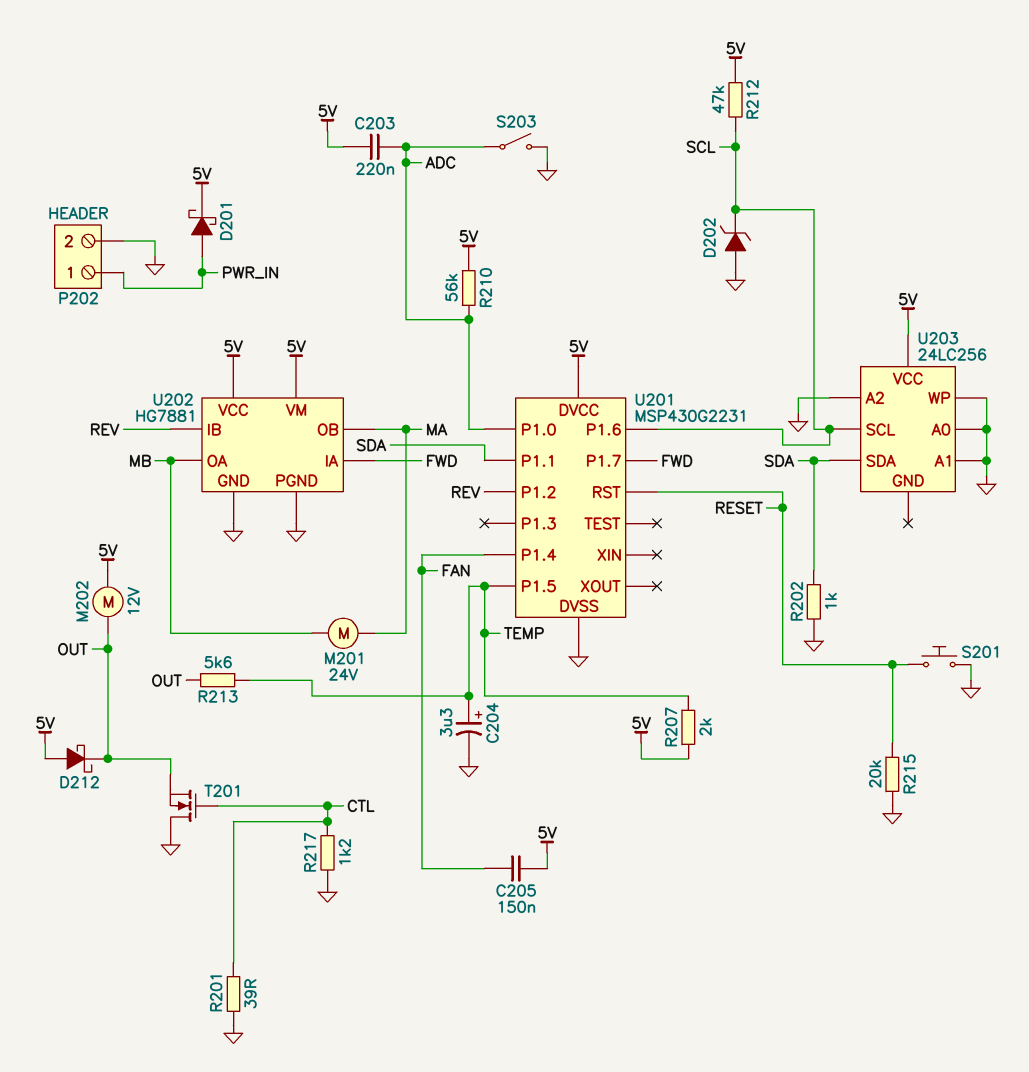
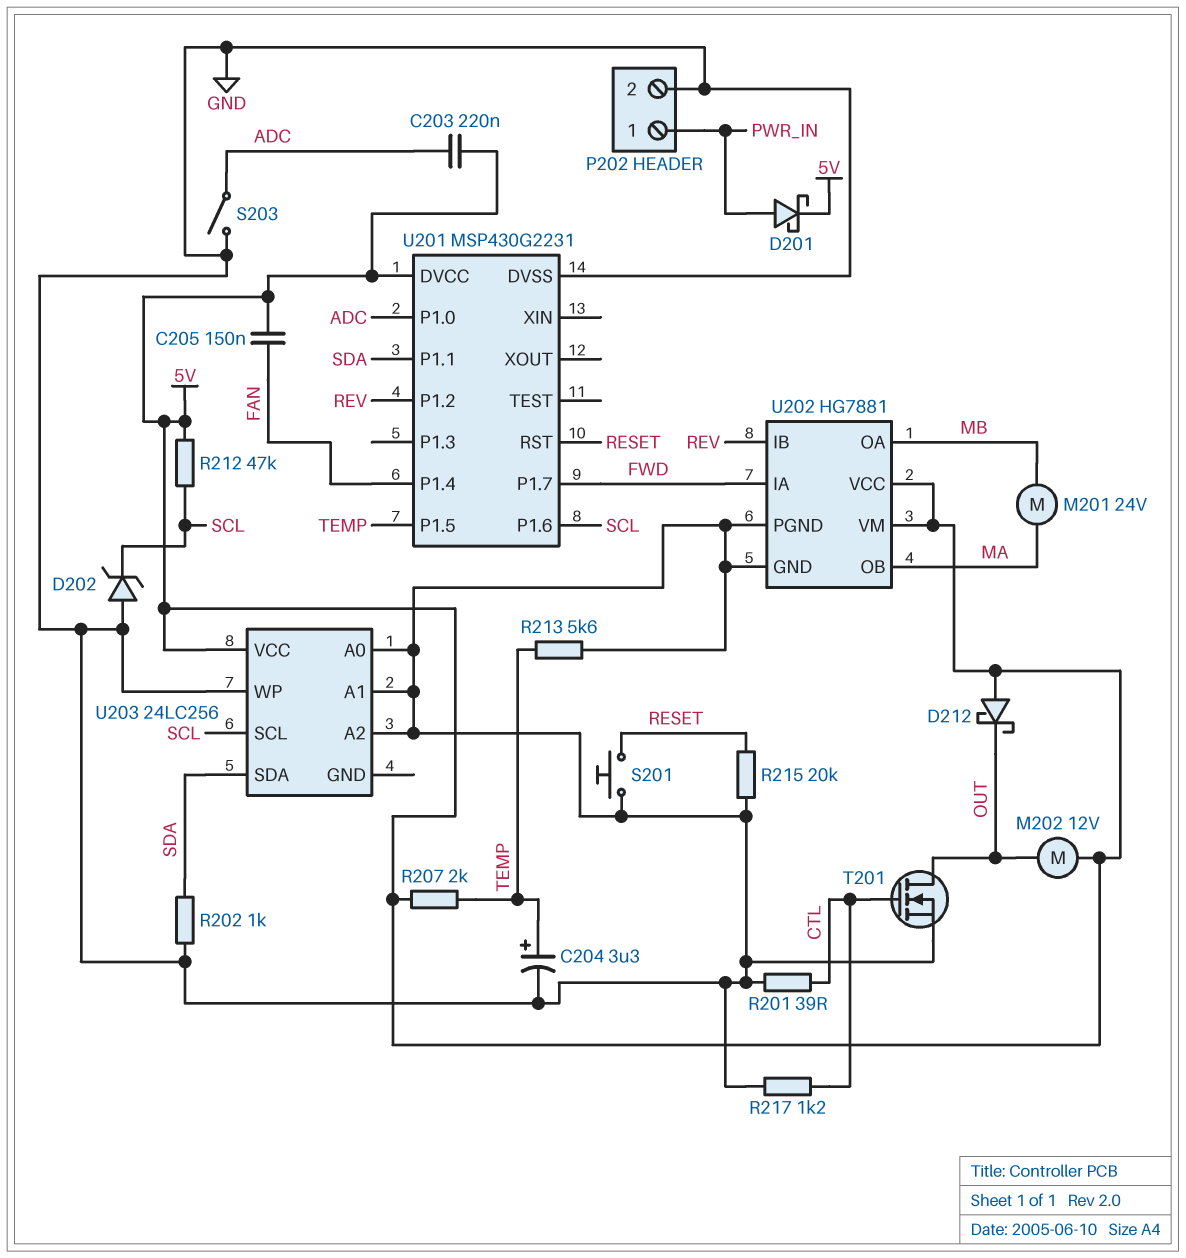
R210: 56k (5V, ADC) -> none
R213: 5.6k (OUT, TEMP) -> 5.6k (GND, TEMP)
T201: NMOS (G CTL, D GND, S OUT) -> NMOS (G CTL, D OUT, S GND)

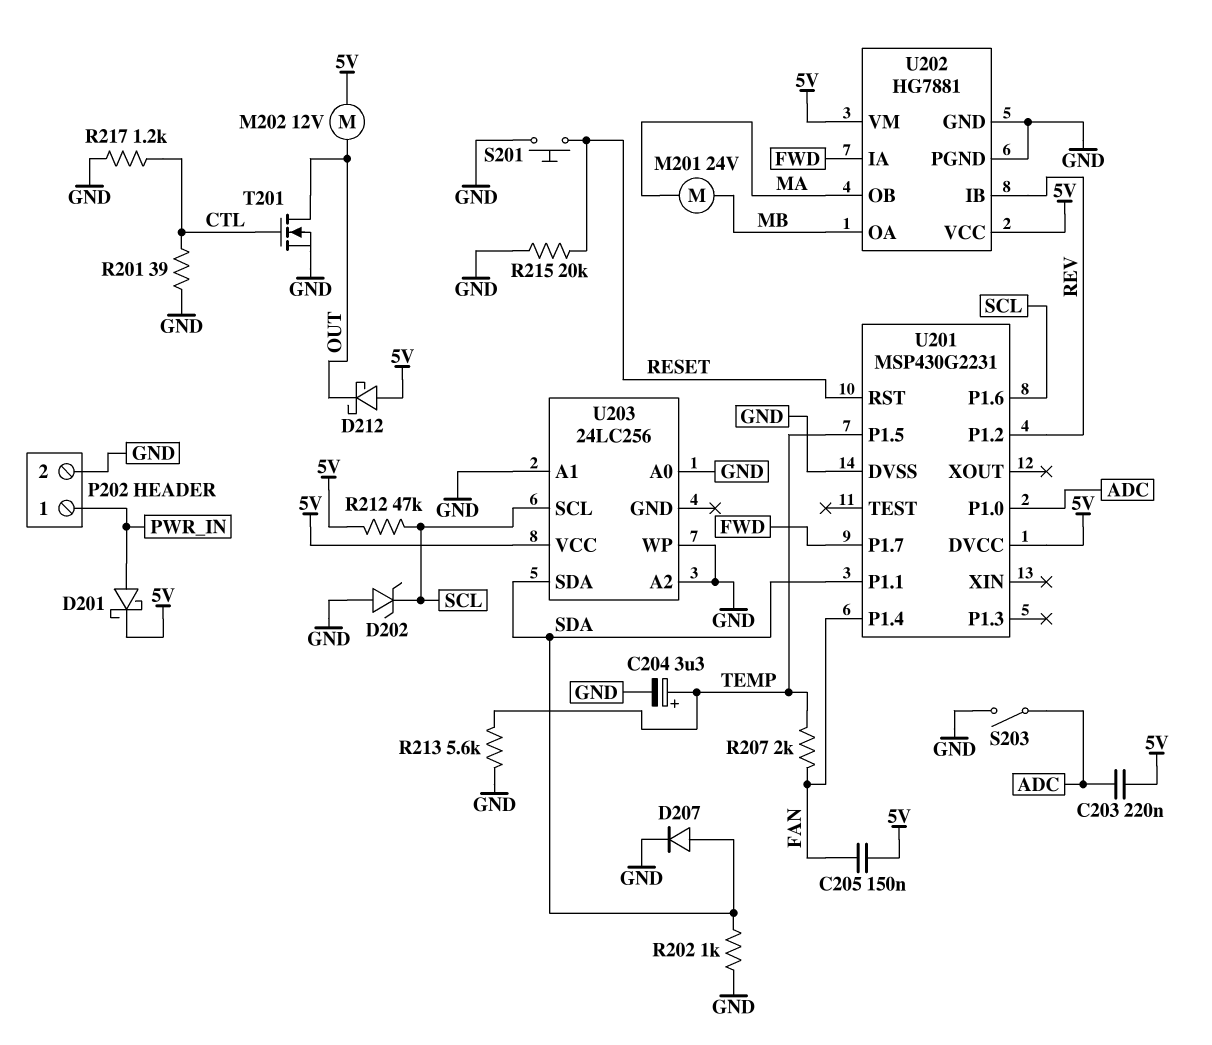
D207: none -> diode (A SDA, K GND)
R207: 2k (5V, TEMP) -> 2k (FAN, TEMP)

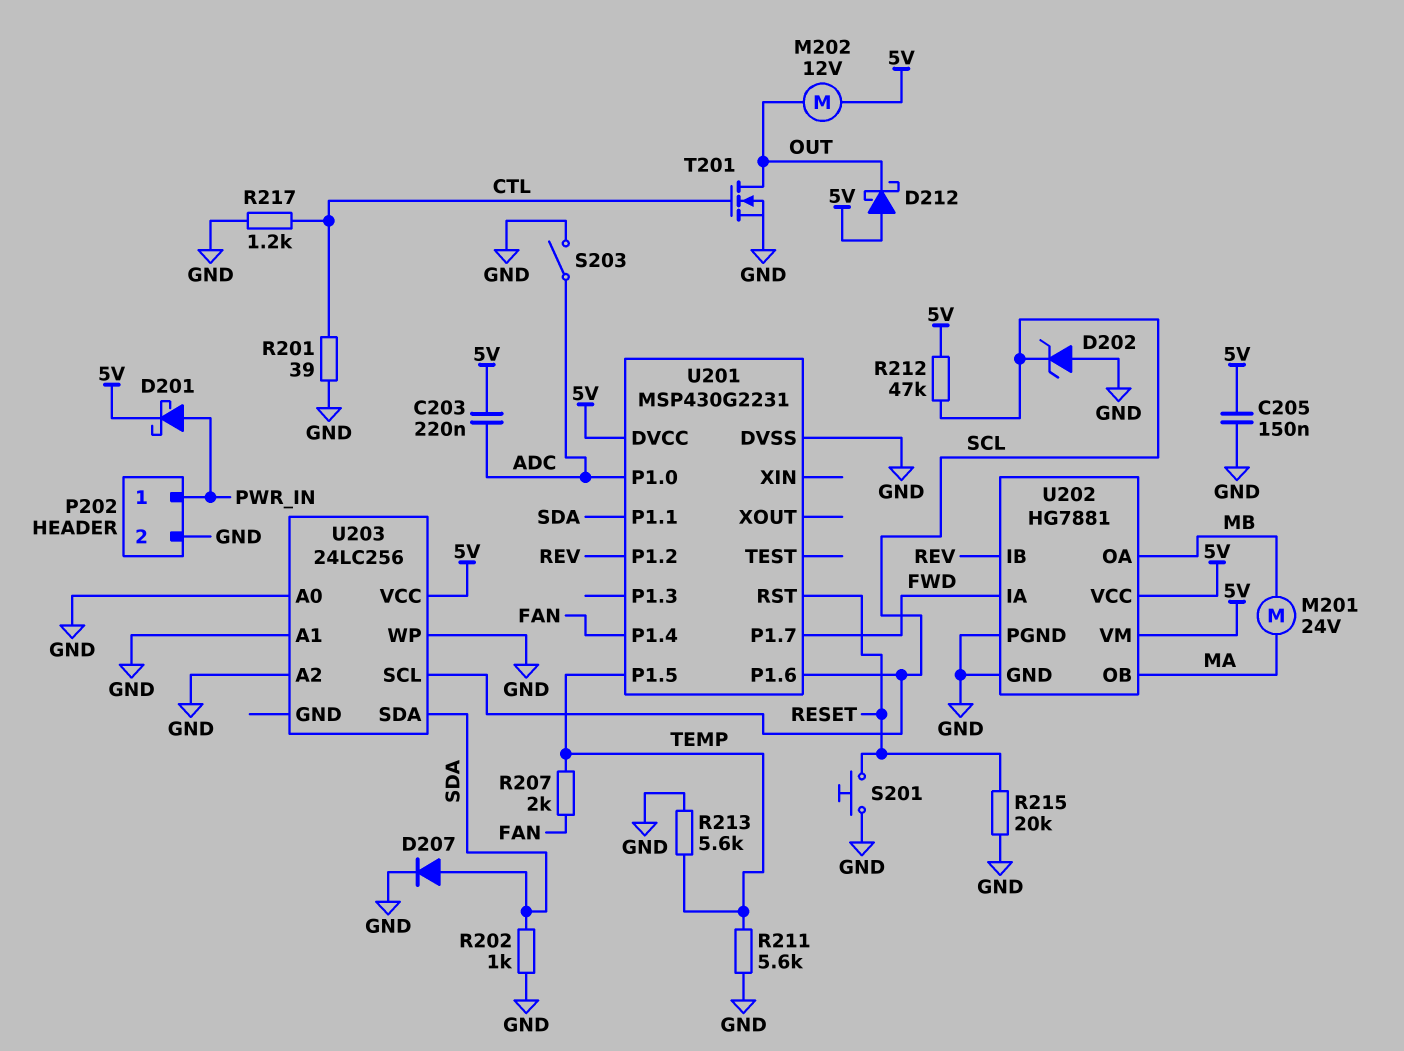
C204: 3.3uF (plus TEMP, minus GND) -> none
C205: 150nF (5V, FAN) -> 150nF (5V, GND)
R211: none -> 5.6k (GND, TEMP)

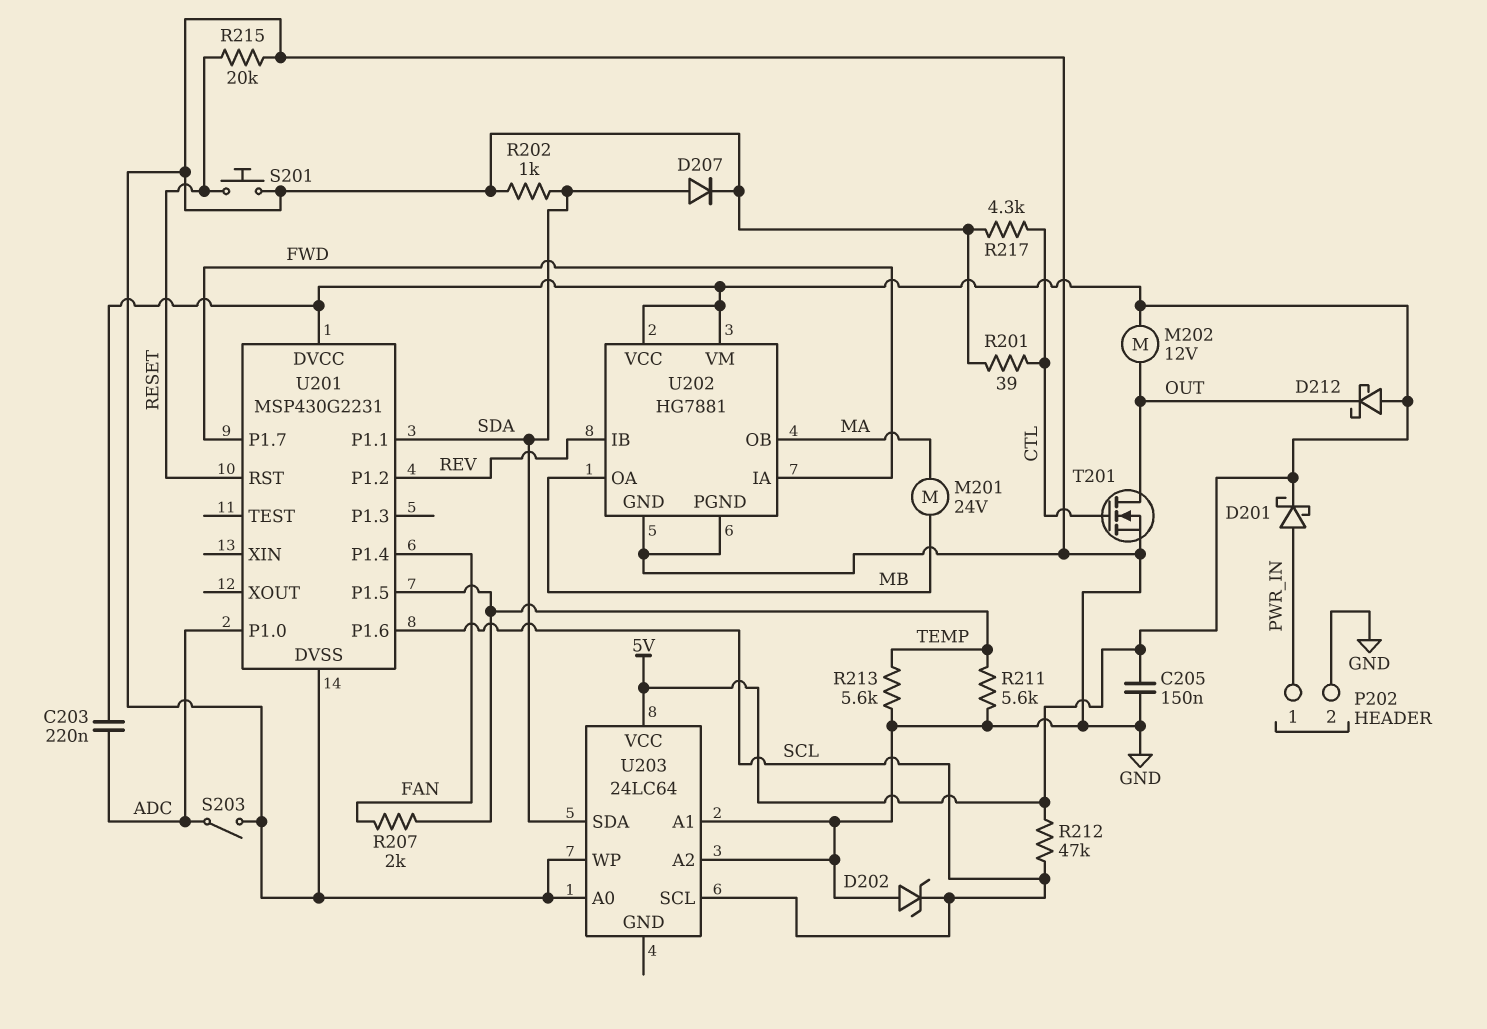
R217: 1.2k (CTL, GND) -> 4.3k (CTL, GND)
U203: 24LC256 -> 24LC64

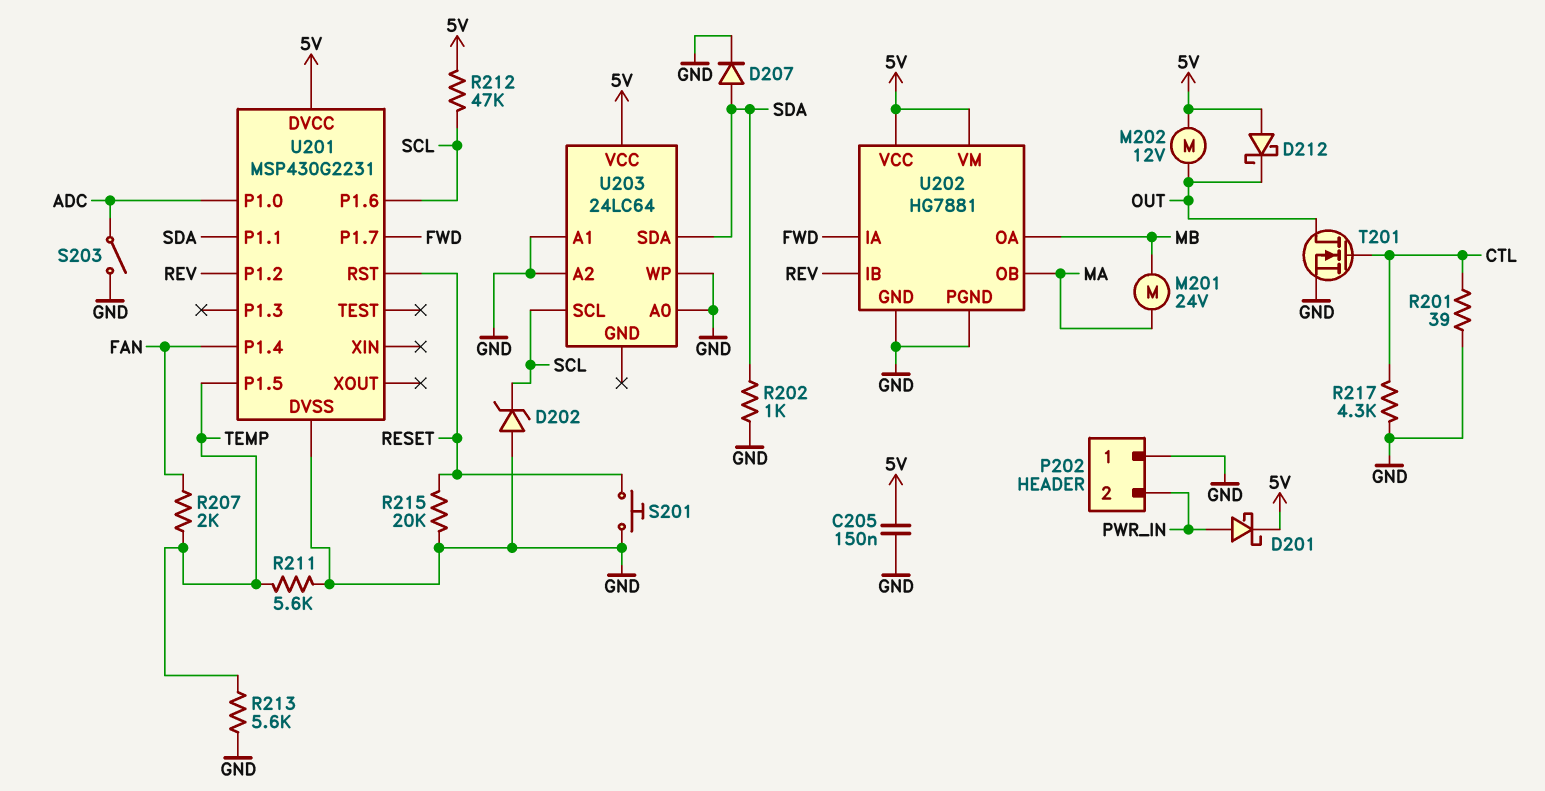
C203: 220nF (5V, ADC) -> none
P202 pin 1: PWR_IN -> GND
P202 pin 2: GND -> PWR_IN

